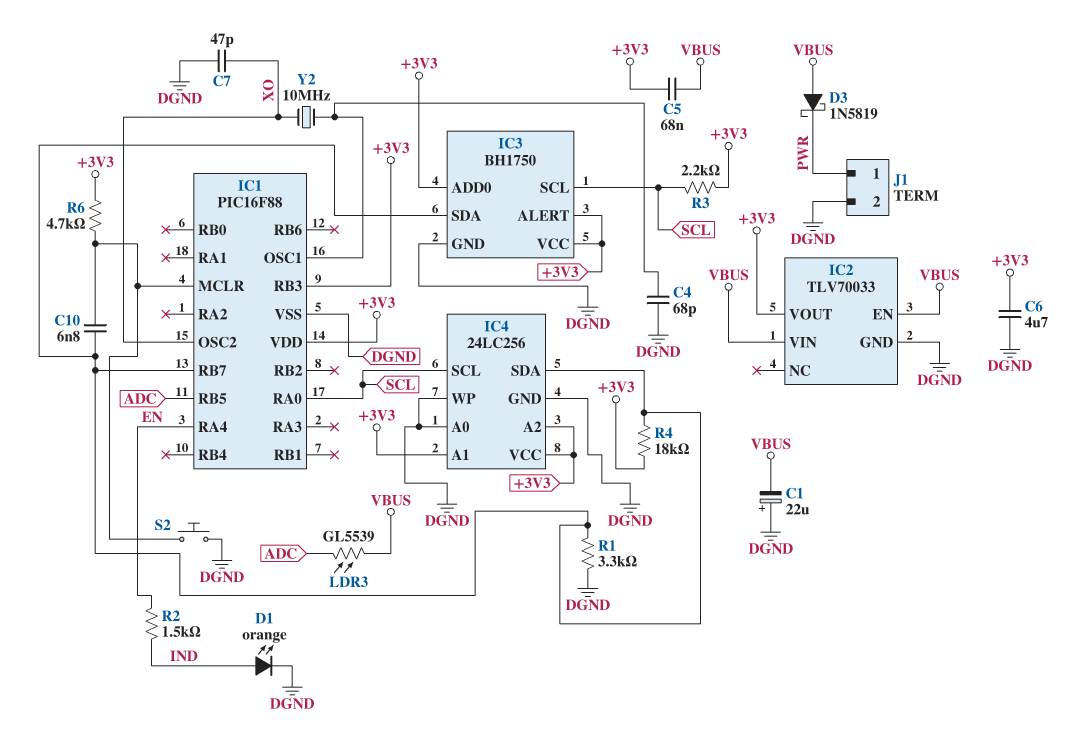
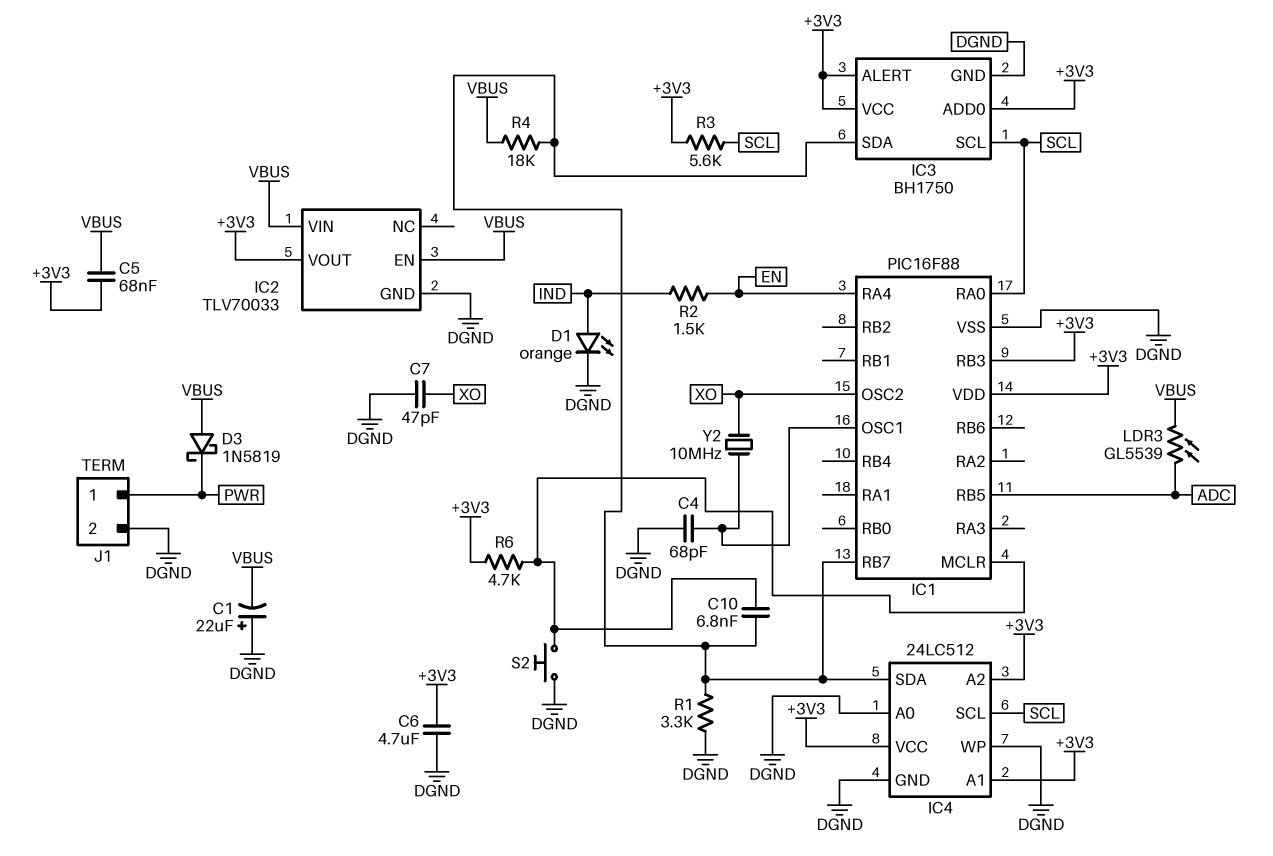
IC4: 24LC256 -> 24LC512
R3: 2.2k (+3V3, SCL) -> 5.6k (+3V3, SCL)
R4: 18k (+3V3, IC1/RB7) -> 18k (IC1/RB7, VBUS)

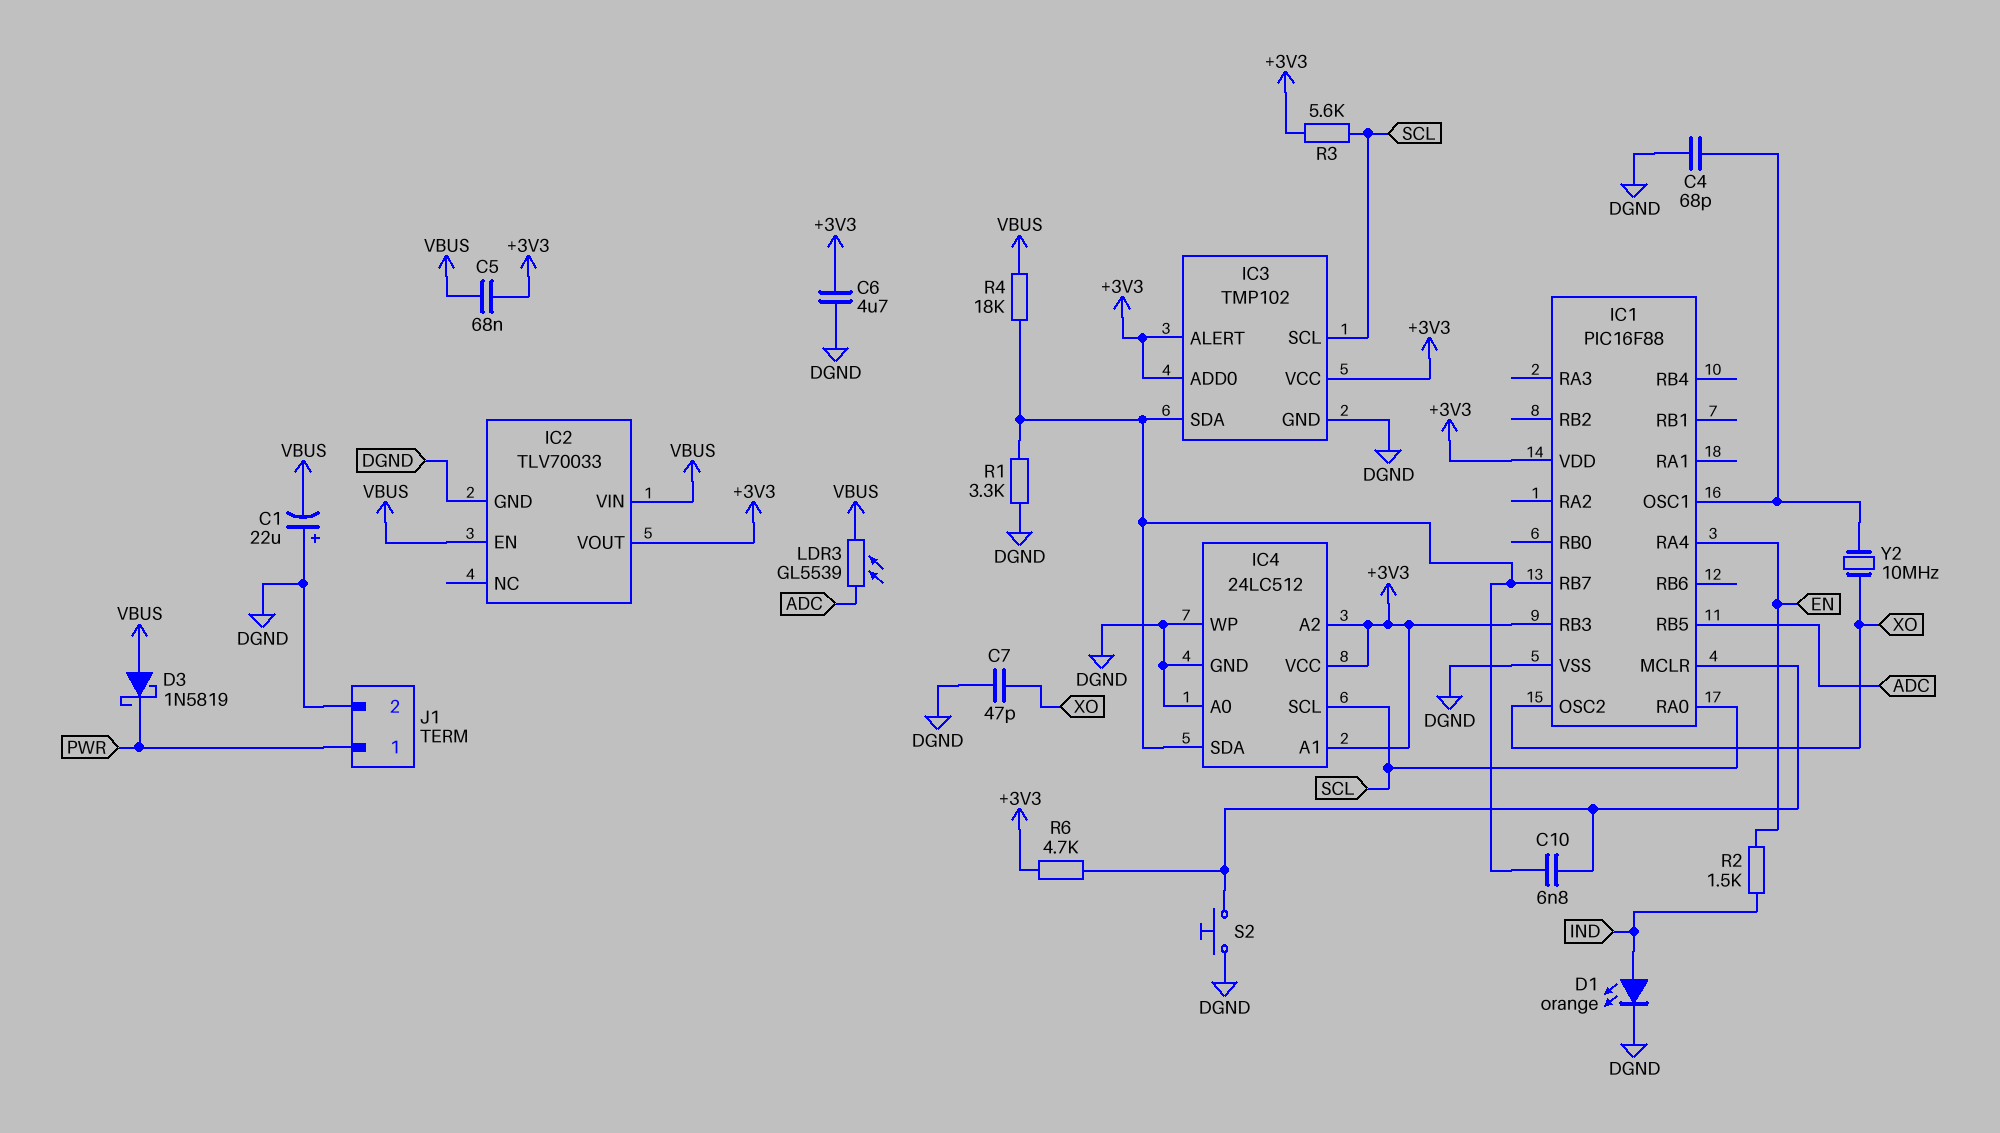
IC3: BH1750 -> TMP102

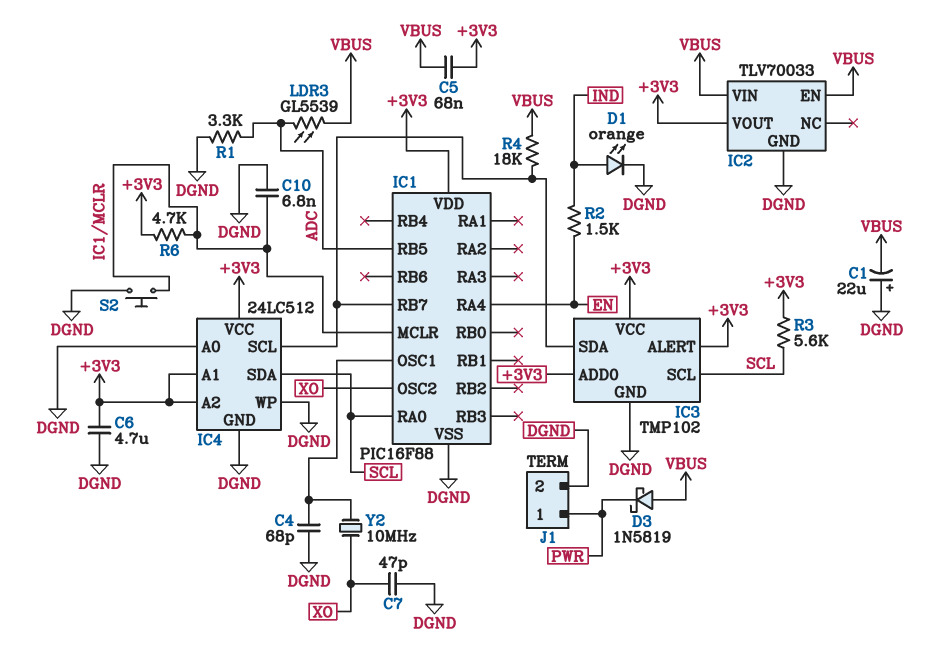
C10: 6.8nF (IC1/MCLR, IC1/RB7) -> 6.8nF (DGND, IC1/MCLR)
IC1 pin RB3: +3V3 -> none
IC4 pin SCL: SCL -> IC1/RB7
IC4 pin SDA: IC1/RB7 -> SCL
R1: 3.3k (DGND, IC1/RB7) -> 3.3k (ADC, DGND)

